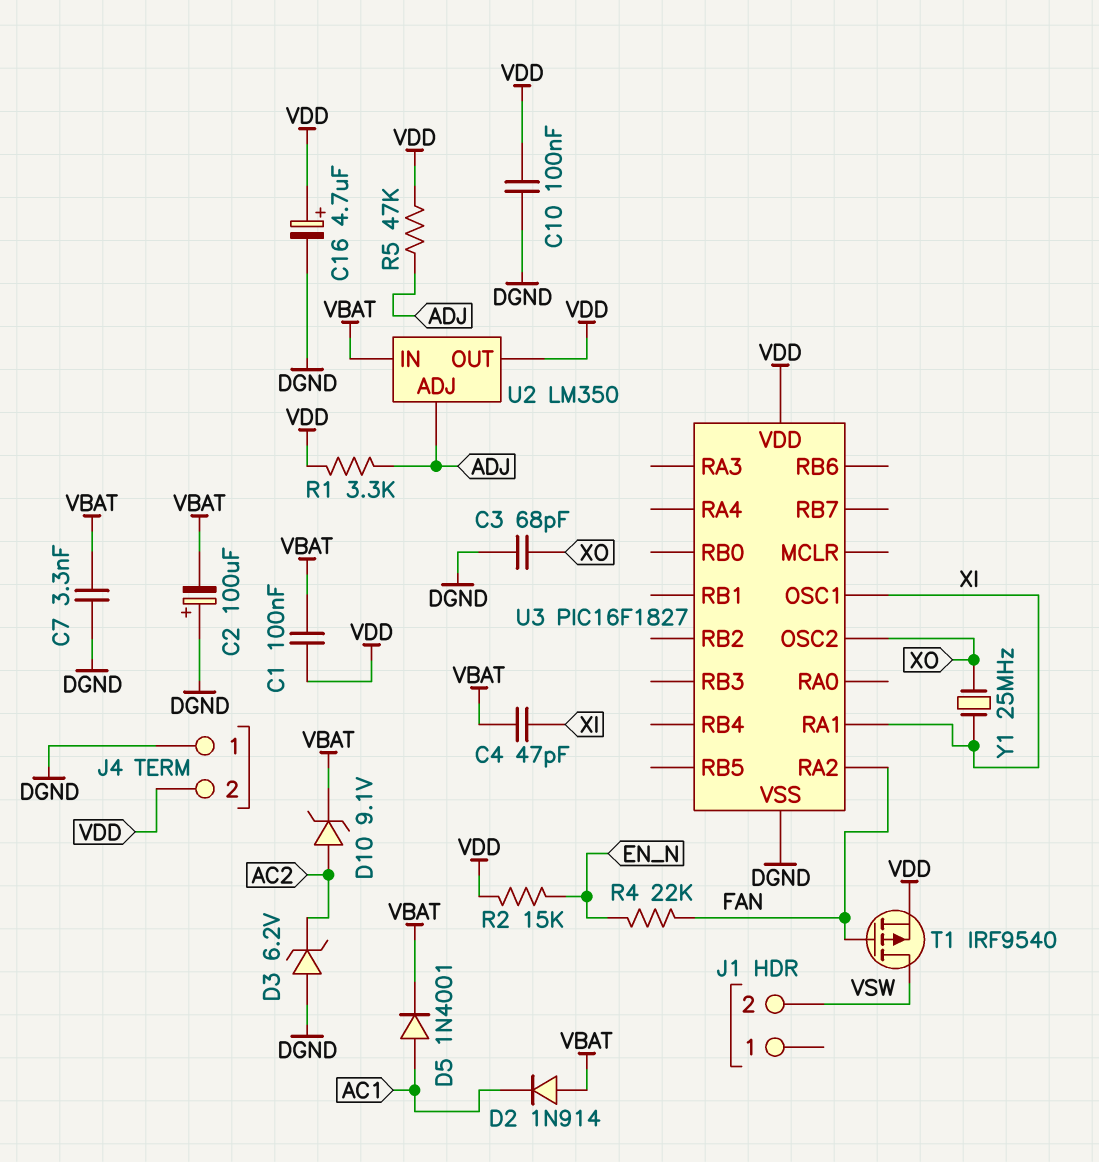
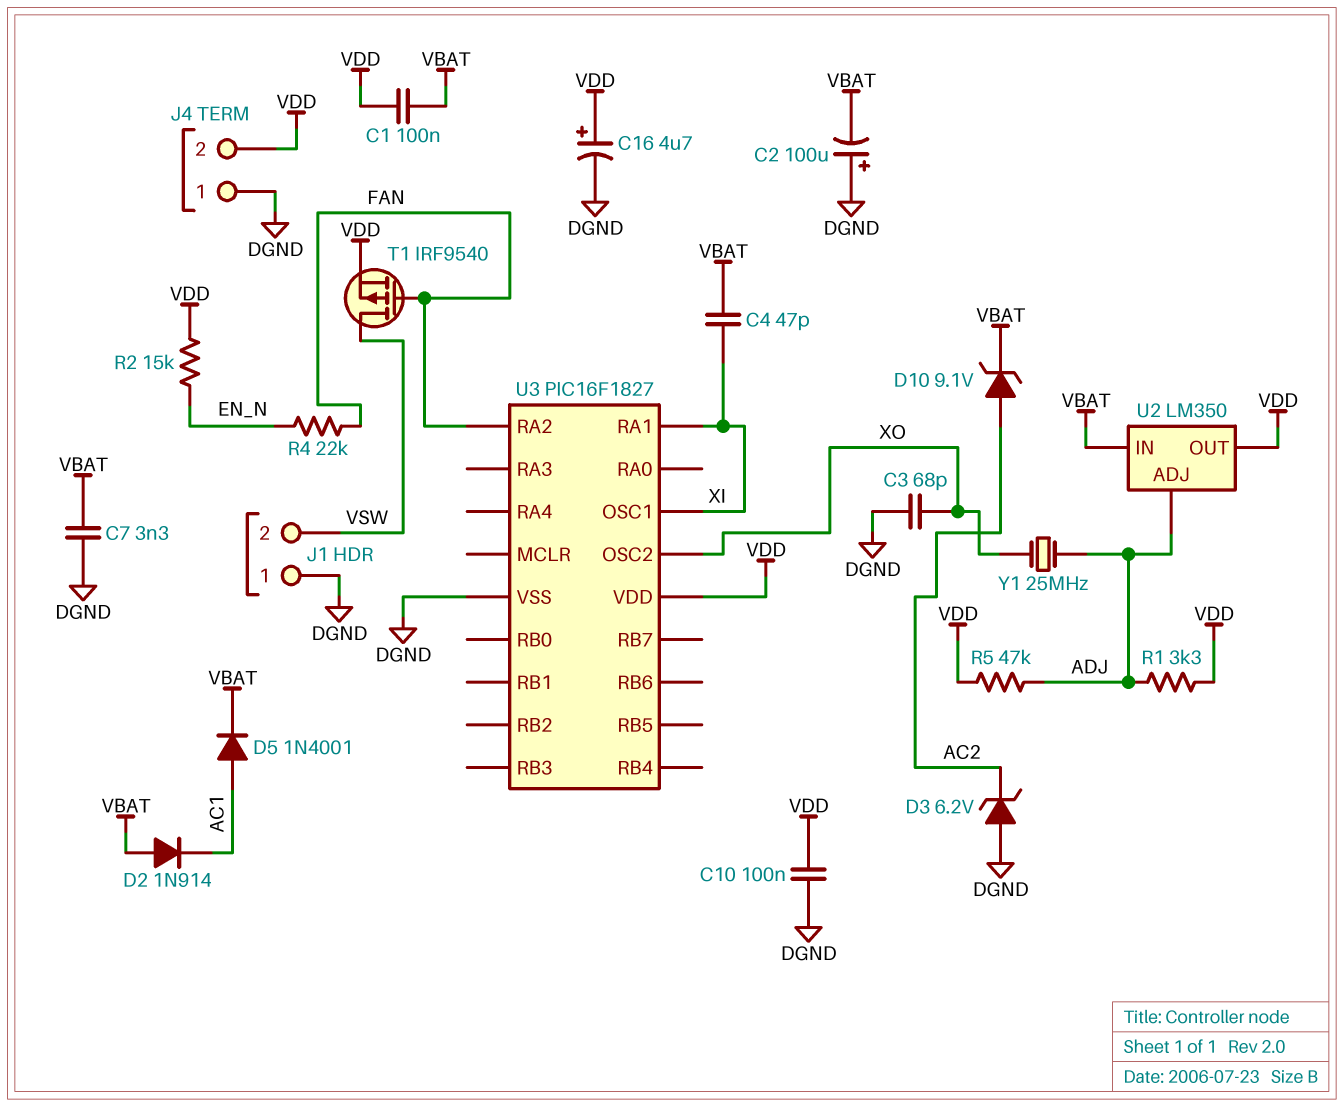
J1 pin 1: none -> DGND
Y1: 25MHz (XI, XO) -> 25MHz (ADJ, XO)

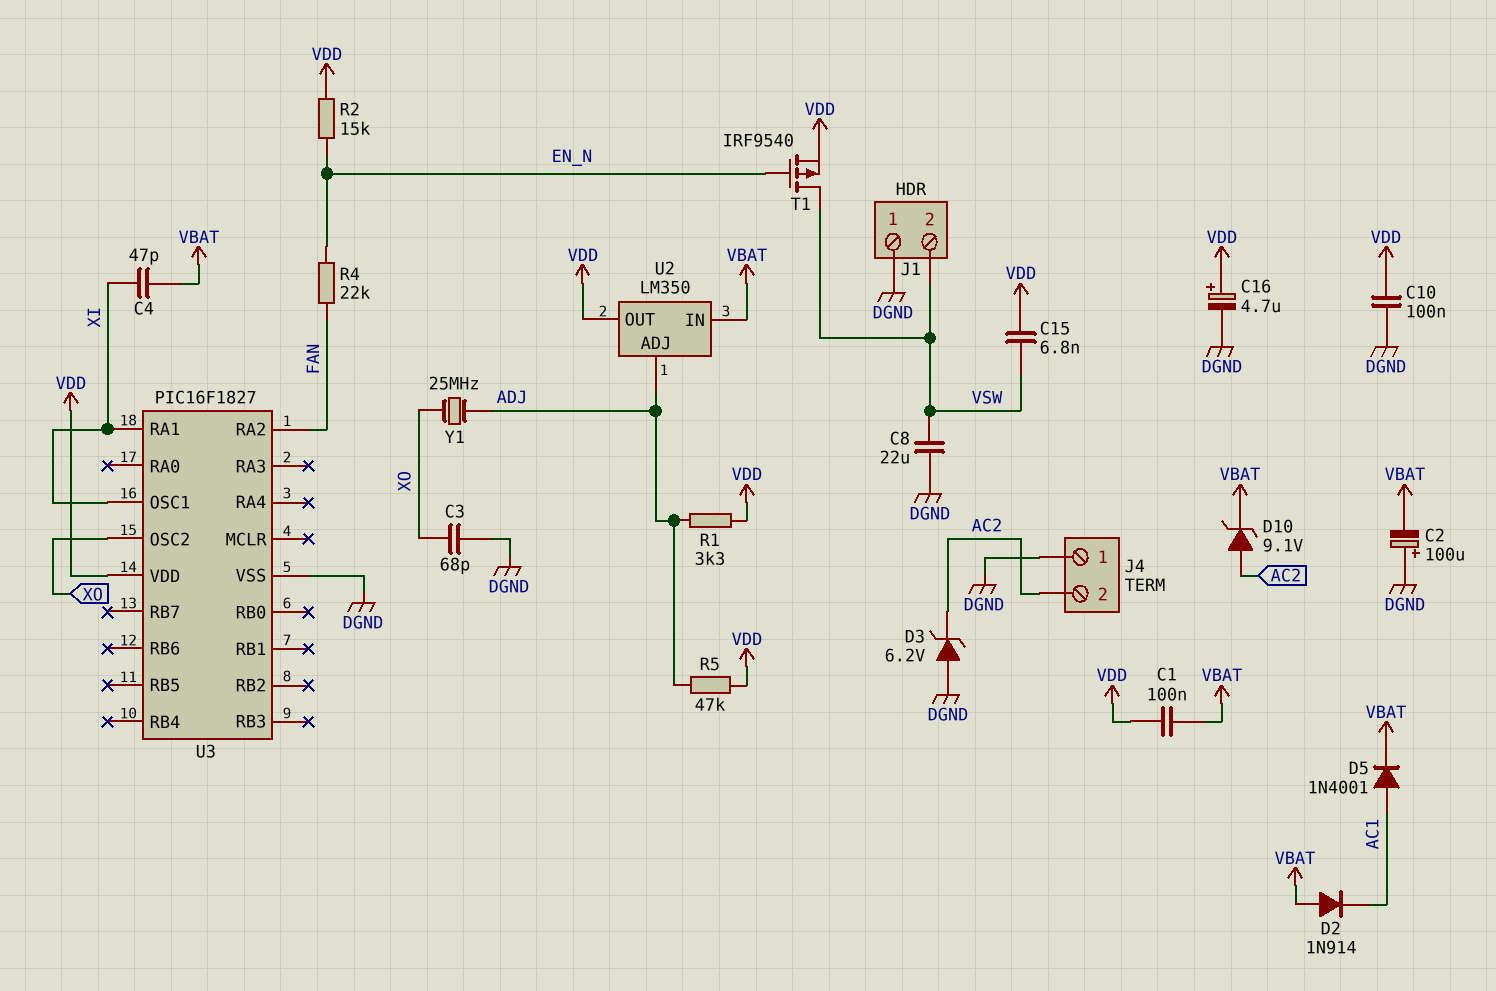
C7: 3.3nF (DGND, VBAT) -> none
C8: none -> 22uF (DGND, VSW)
C15: none -> 6.8nF (VDD, VSW)
J4 pin 2: VDD -> AC2
T1: PMOS IRF9540 (G FAN, D VSW, S VDD) -> PMOS IRF9540 (G EN_N, D VSW, S VDD)

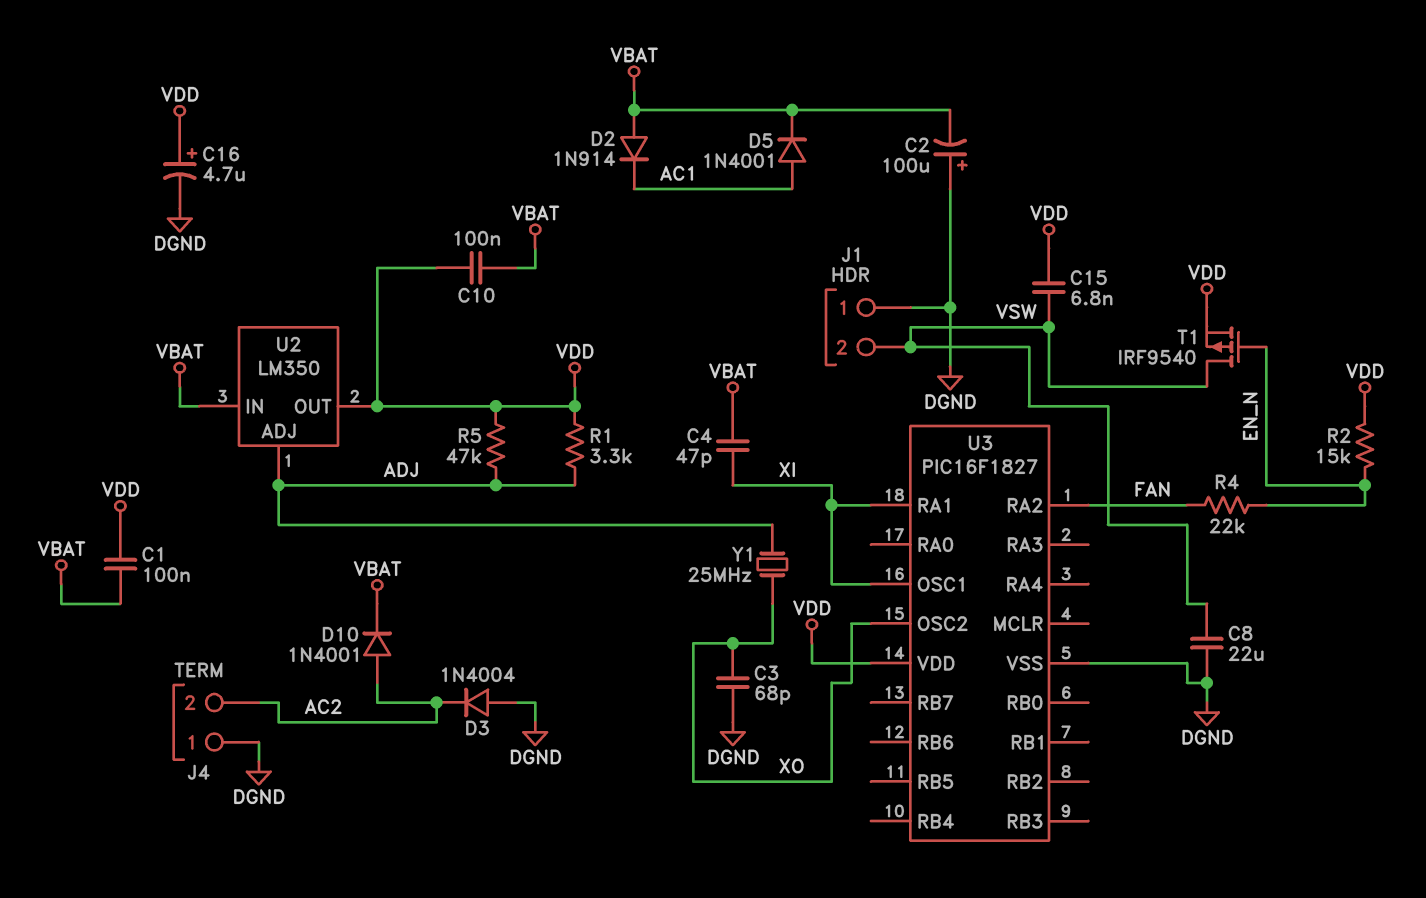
C10: 100nF (DGND, VDD) -> 100nF (VBAT, VDD)
D3: zener 6.2V (A DGND, K AC2) -> diode 1N4004 (A DGND, K AC2)
D10: zener 9.1V (A AC2, K VBAT) -> diode 1N4001 (A AC2, K VBAT)

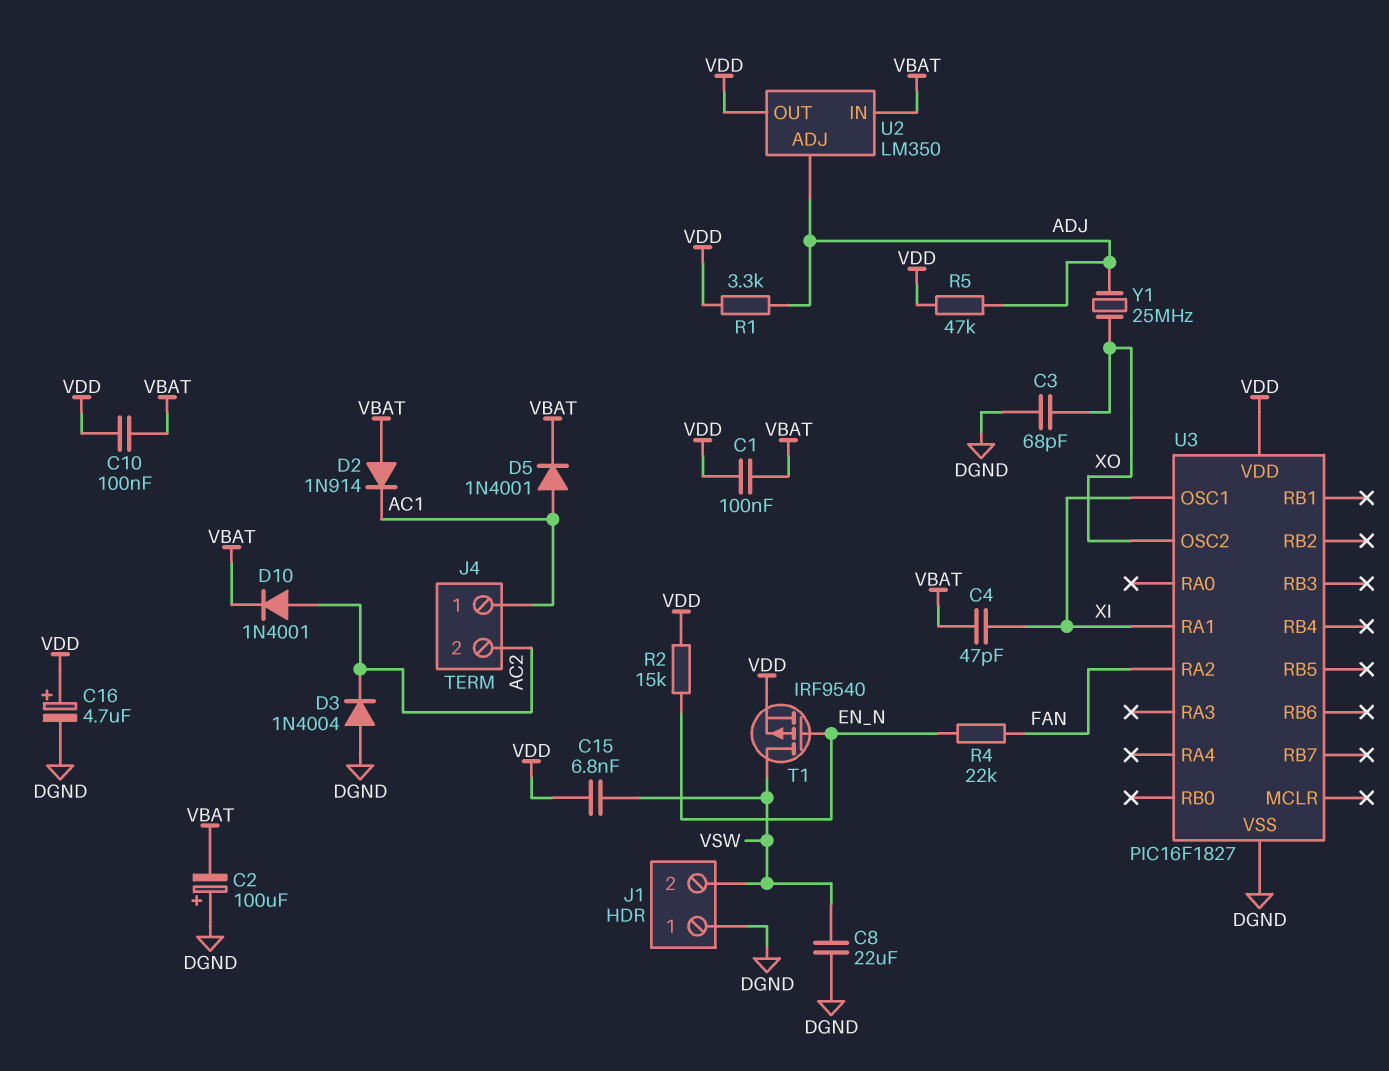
J4 pin 1: DGND -> AC1

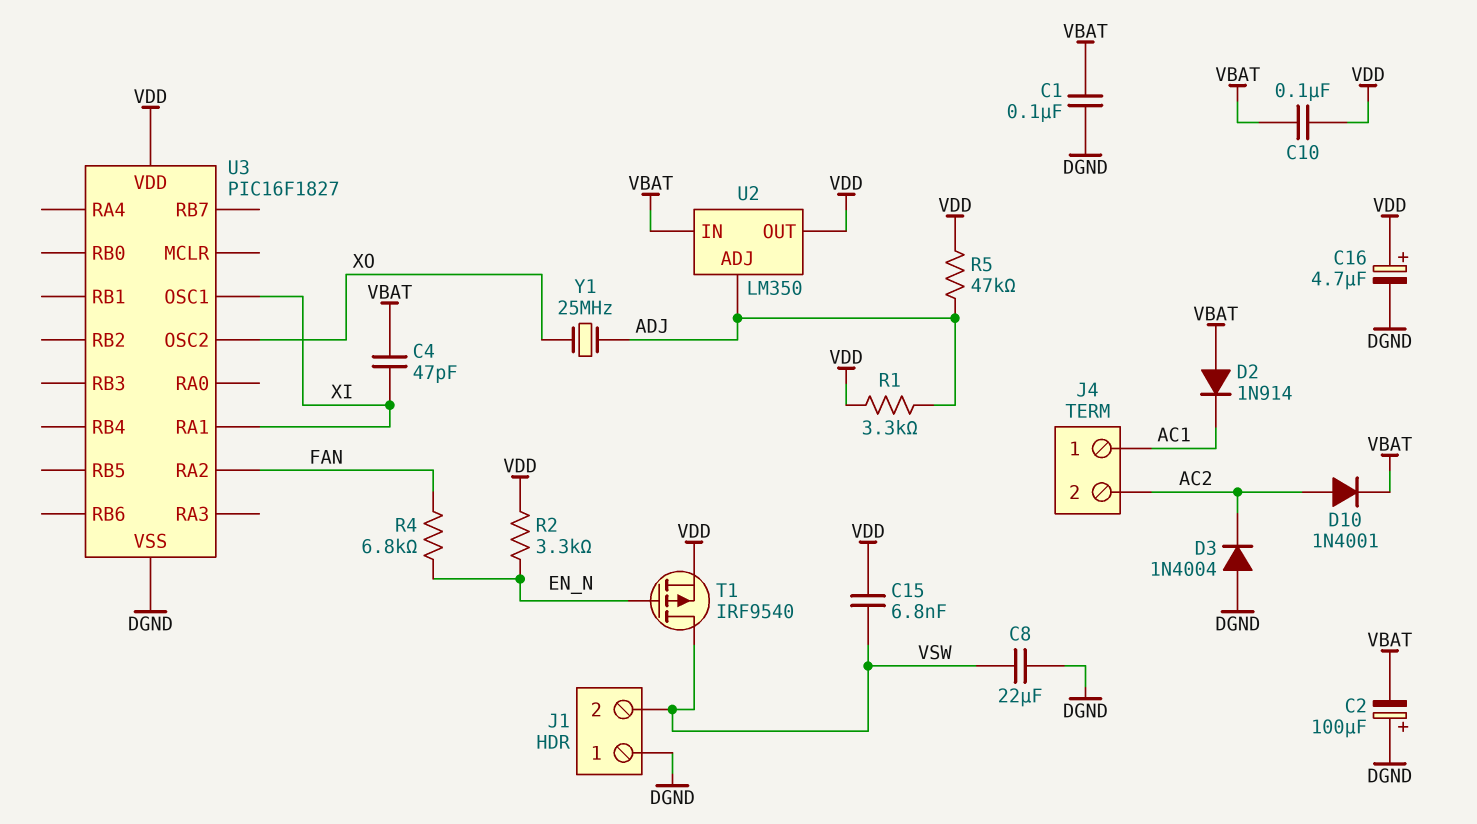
C1: 100nF (VBAT, VDD) -> 100nF (DGND, VBAT)
C3: 68pF (DGND, XO) -> none
D5: diode 1N4001 (A AC1, K VBAT) -> none
R2: 15k (EN_N, VDD) -> 3.3k (EN_N, VDD)
R4: 22k (EN_N, FAN) -> 6.8k (EN_N, FAN)

